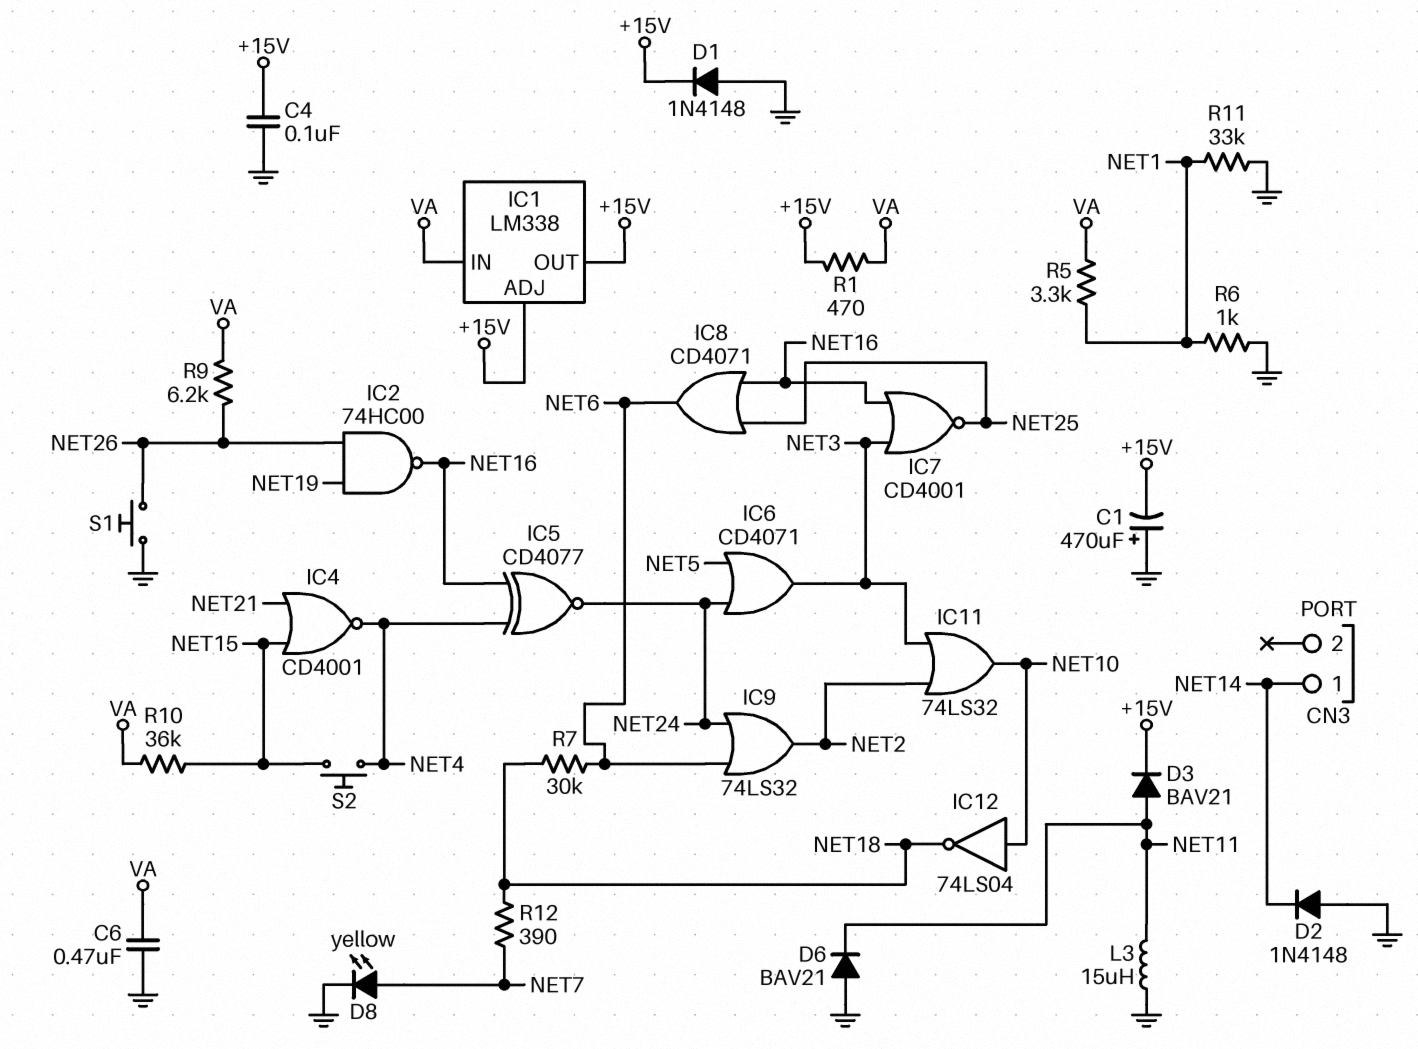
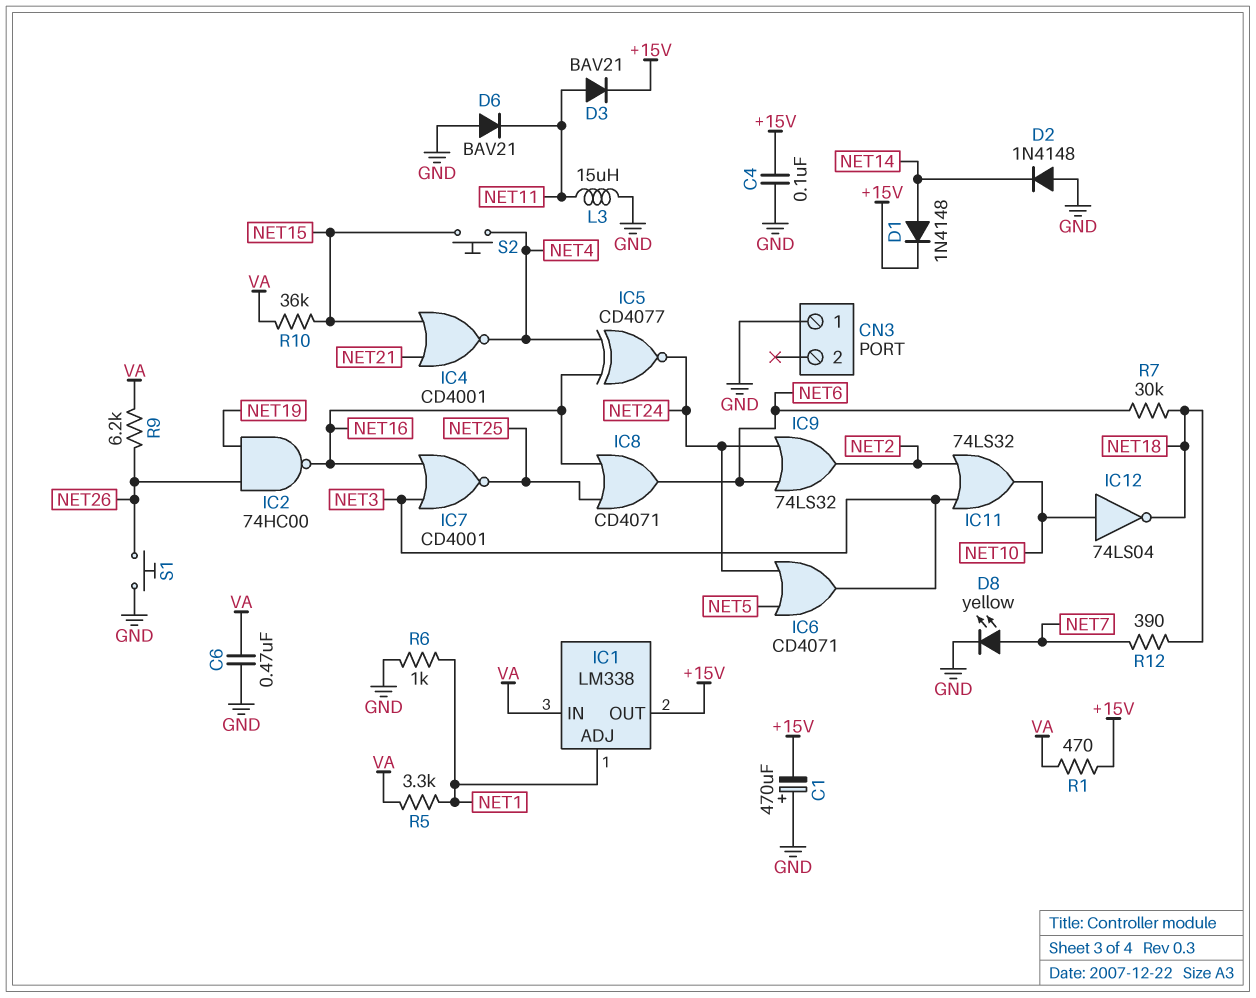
CN3 pin 1: NET14 -> GND
D1: diode 1N4148 (A GND, K +15V) -> diode 1N4148 (A NET14, K +15V)
IC1 pin ADJ: +15V -> NET1
R11: 33k (GND, NET1) -> none

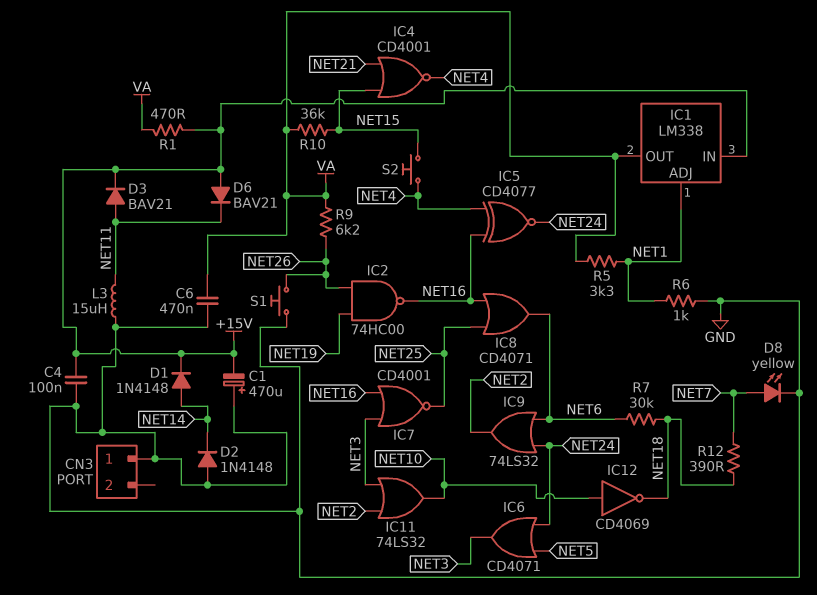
D6: diode BAV21 (A GND, K NET11) -> diode BAV21 (A +15V, K NET11)
IC1 pin IN: VA -> +15V
IC1 pin OUT: +15V -> VA
IC12: NOT 74LS04 (in NET10, out NET18) -> NOT CD4069 (in NET10, out NET18)

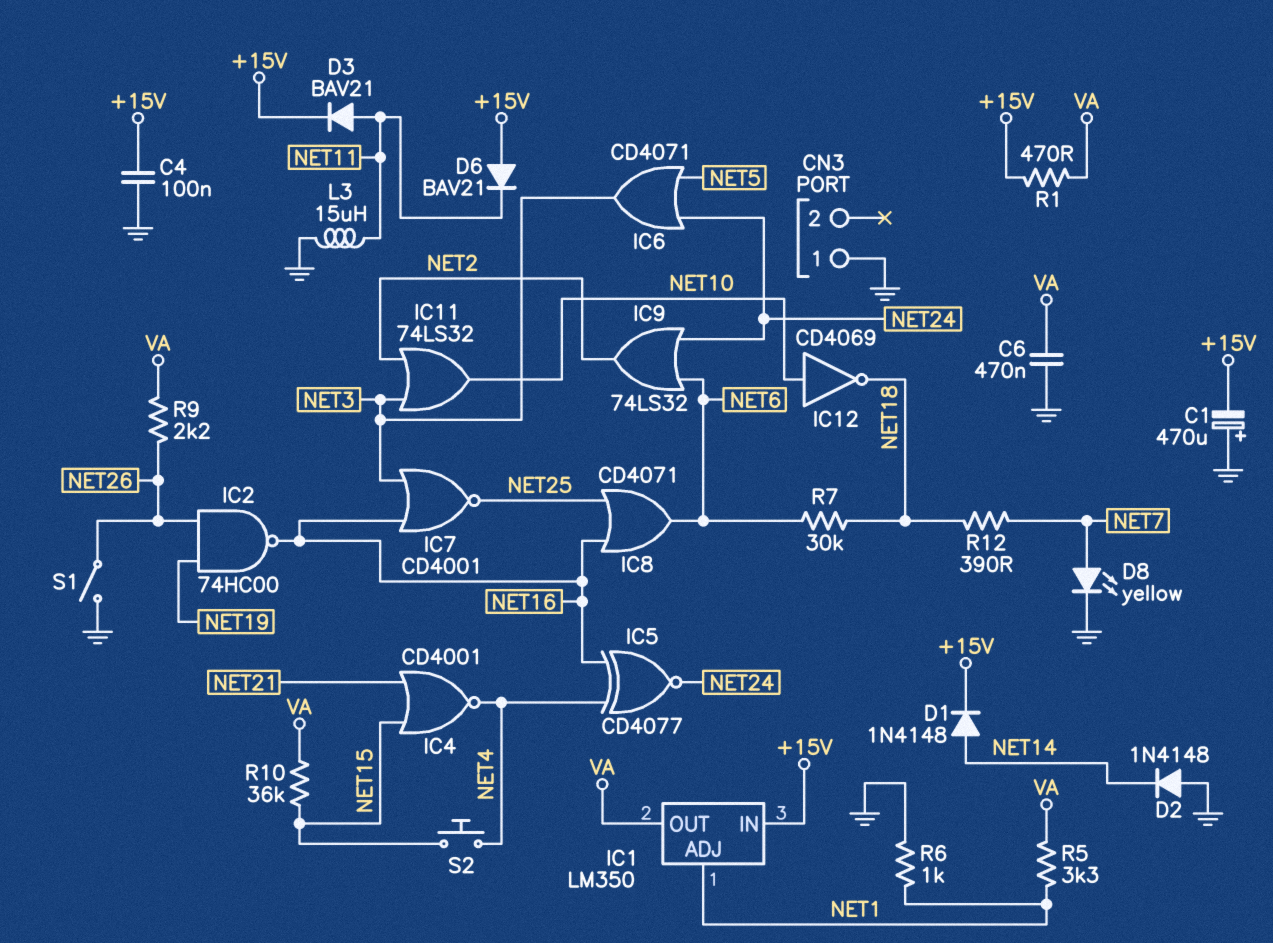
IC1: LM338 -> LM350
R9: 6.2k (NET26, VA) -> 2.2k (NET26, VA)
S1: button (GND, NET26) -> switch (GND, NET26)

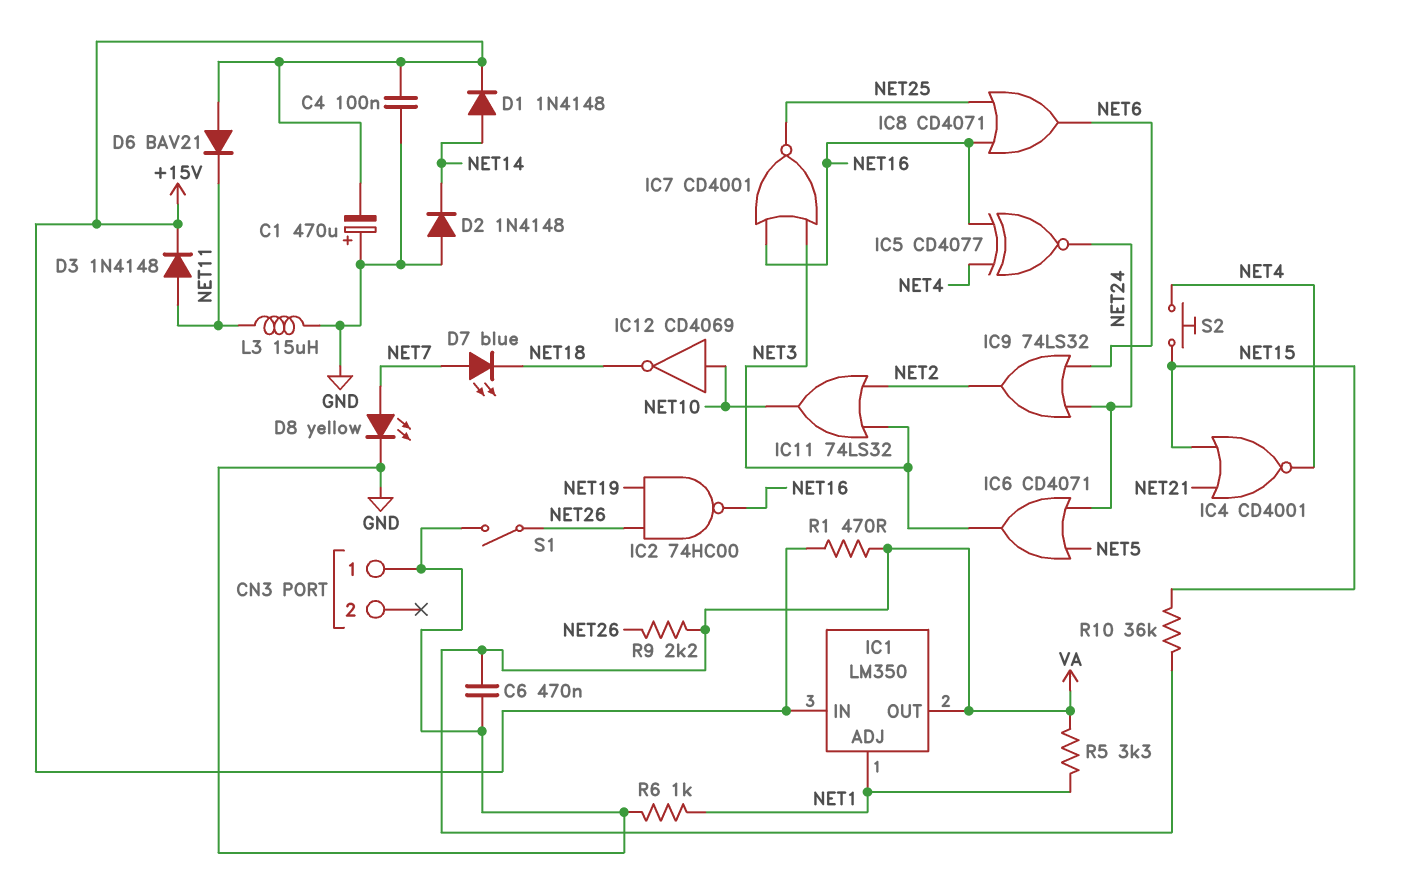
D3: diode BAV21 (A NET11, K +15V) -> diode 1N4148 (A NET11, K +15V)
D7: none -> LED blue (A NET7, K NET18)
R7: 30k (NET6, NET18) -> none
R12: 390 (NET7, NET18) -> none

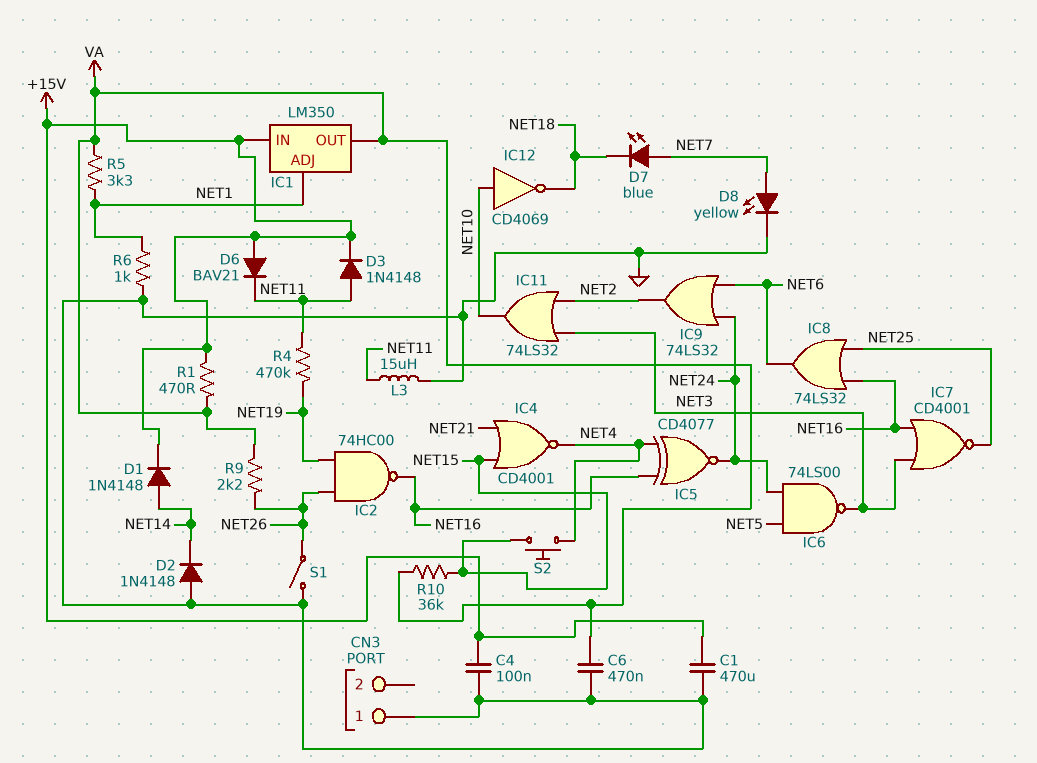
C1: 470uF (plus GND, minus +15V) -> 470uF (+15V, GND)
IC6: OR CD4071 (in NET5, in NET24, out NET3) -> NAND 74LS00 (in NET5, in NET24, out NET3)
IC8: OR CD4071 (in NET16, in NET25, out NET6) -> OR 74LS32 (in NET16, in NET25, out NET6)
R4: none -> 470k (NET11, NET19)

